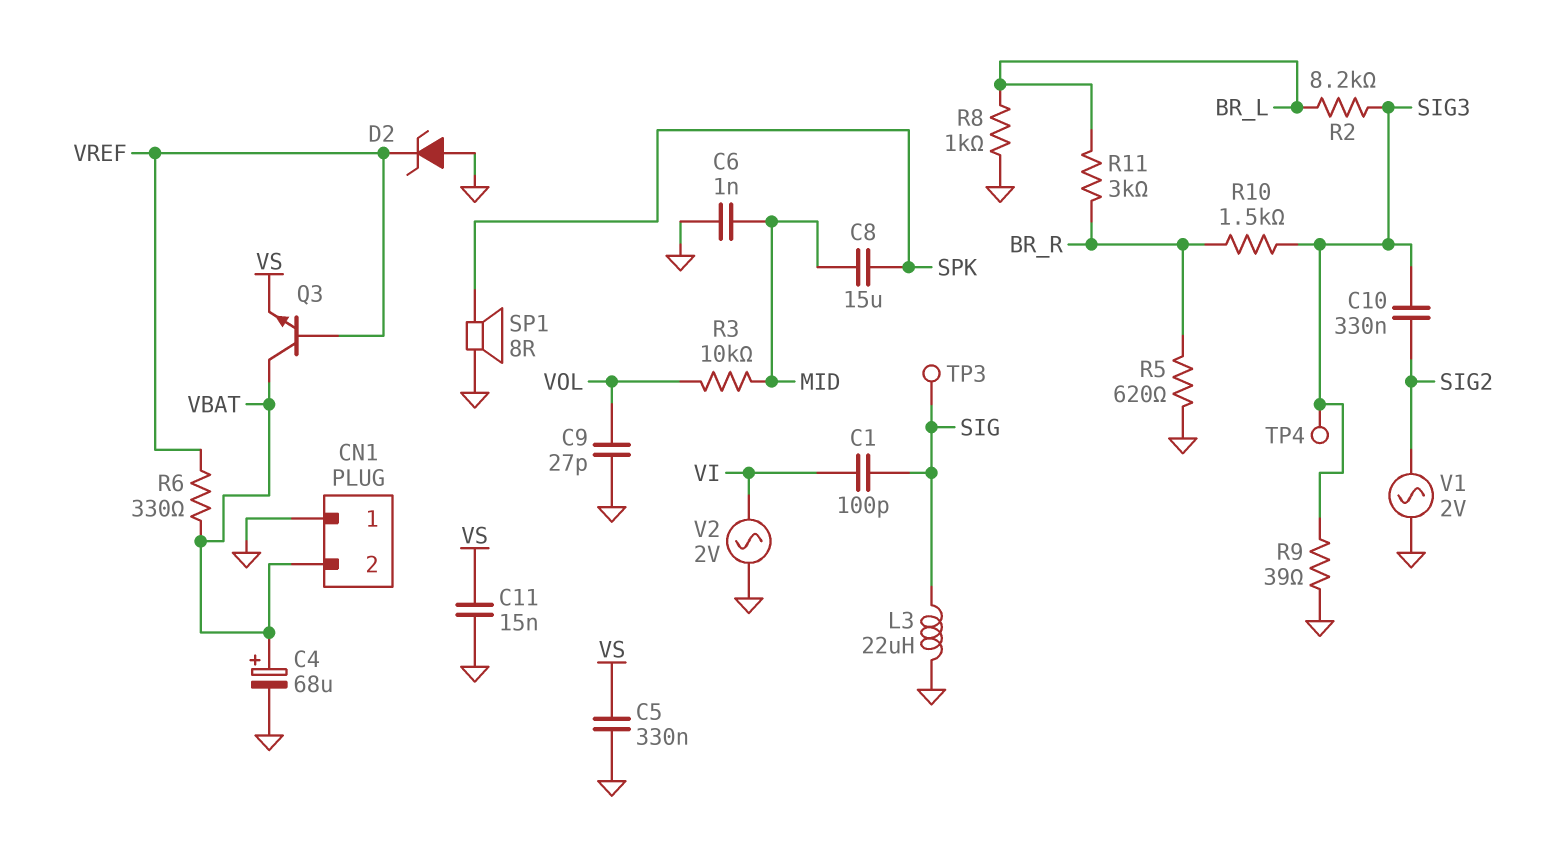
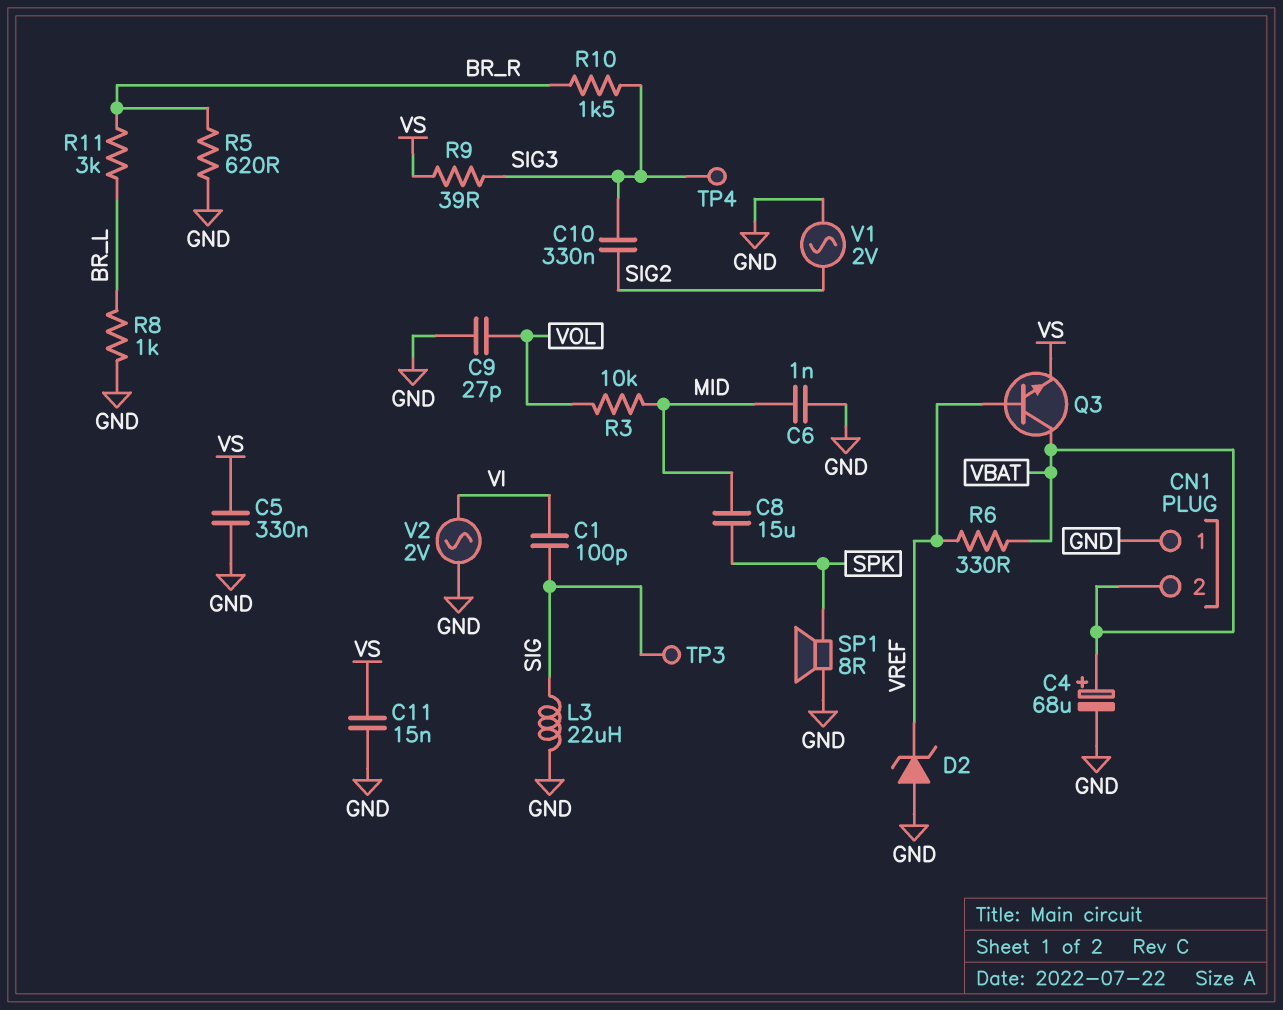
R2: 8.2k (BR_L, SIG3) -> none
R9: 39 (GND, SIG3) -> 39 (SIG3, VS)

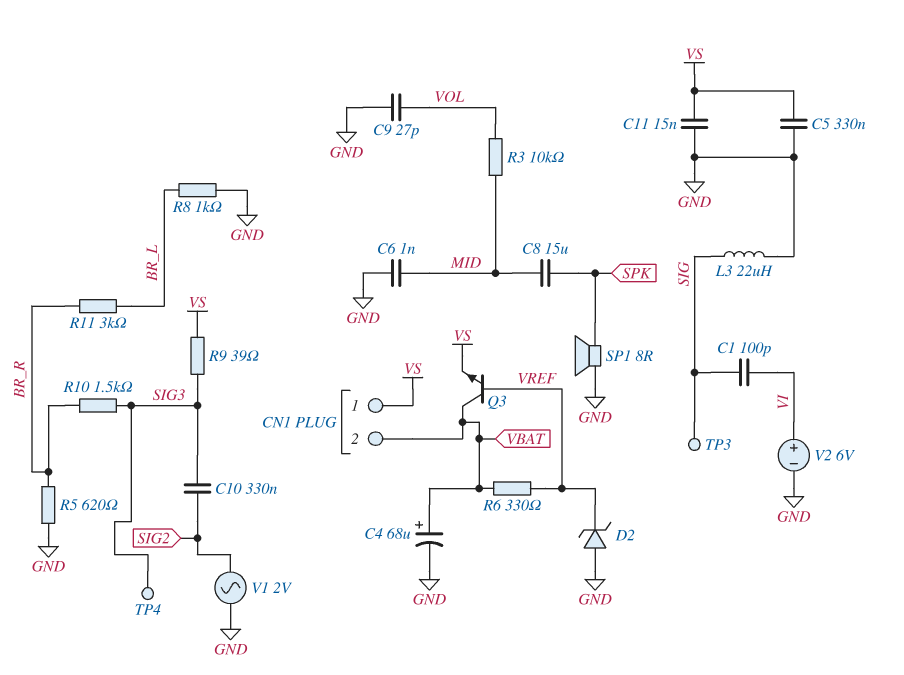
CN1 pin 1: GND -> VS
V2: AC 2V (GND, VI) -> 6V (plus VI, minus GND)

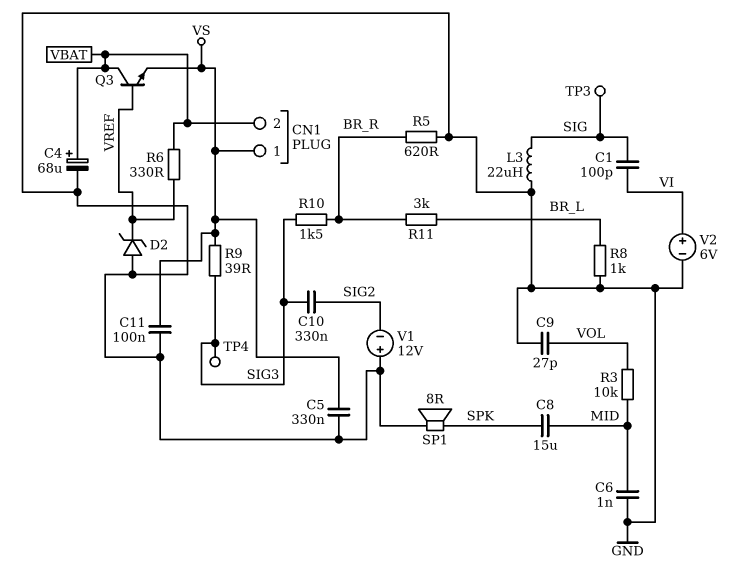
C11: 15nF (GND, VS) -> 100nF (GND, VS)
V1: AC 2V (GND, SIG2) -> 12V (plus GND, minus SIG2)

